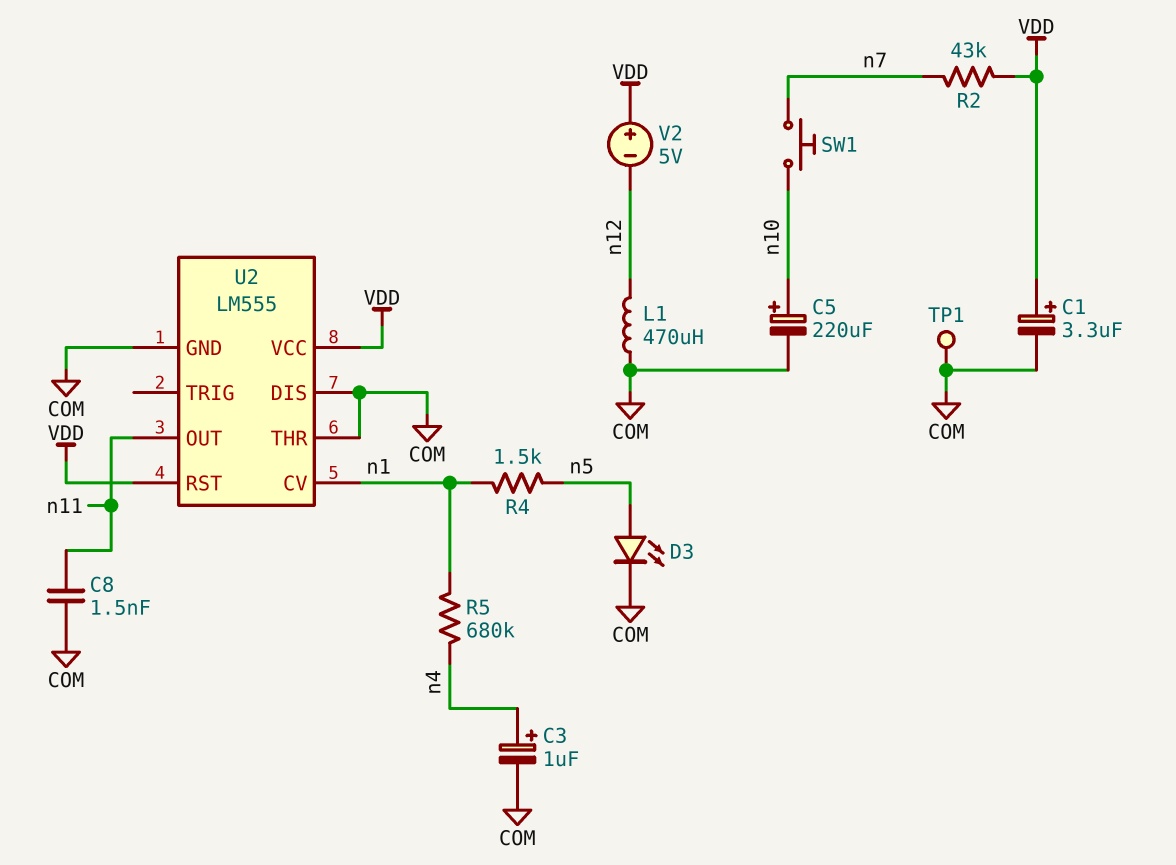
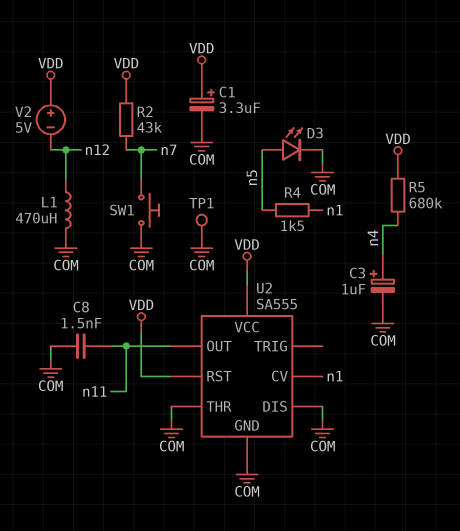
C5: 220uF (plus n10, minus COM) -> none
R5: 680k (n1, n4) -> 680k (VDD, n4)
SW1: button (n7, n10) -> button (COM, n7)
U2: LM555 -> SA555

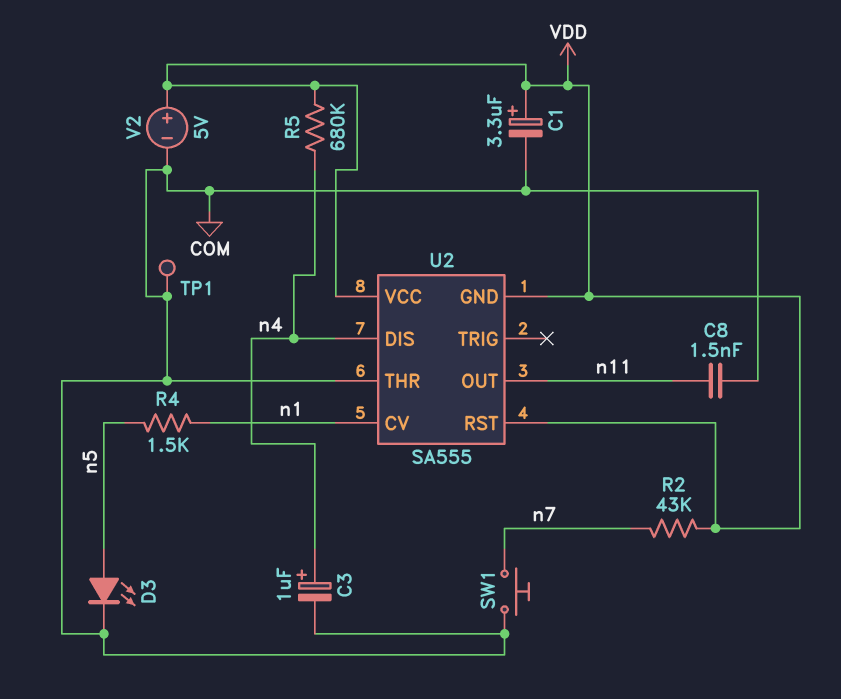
L1: 470uH (COM, n12) -> none
U2 pin DIS: COM -> n4
U2 pin GND: COM -> VDD
V2: 5V (plus VDD, minus n12) -> 5V (plus VDD, minus COM)

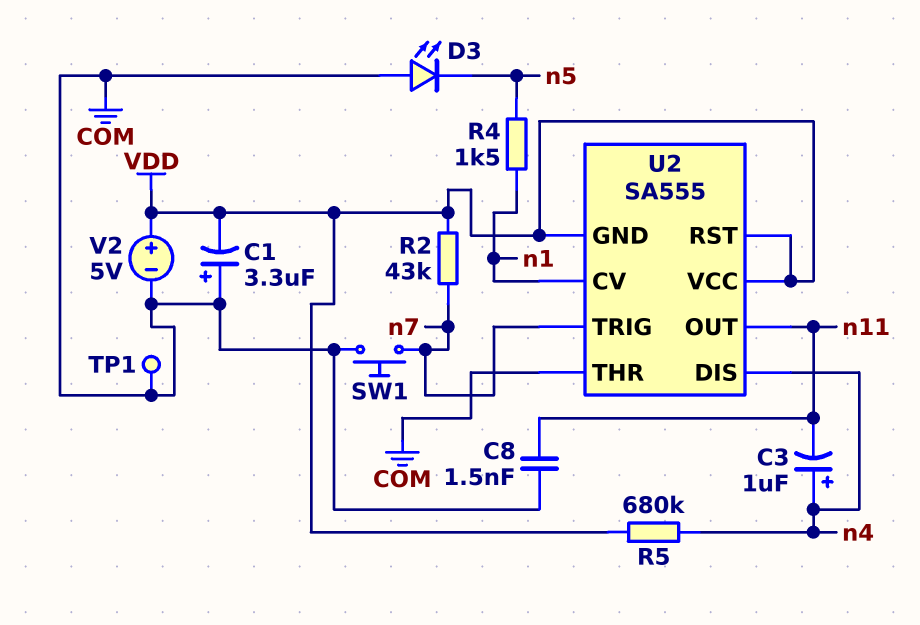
C1: 3.3uF (plus VDD, minus COM) -> 3.3uF (plus COM, minus VDD)
C3: 1uF (plus n4, minus COM) -> 1uF (plus n4, minus n11)
D3: LED (A n5, K COM) -> LED (A COM, K n5)
U2 pin TRIG: none -> n7

